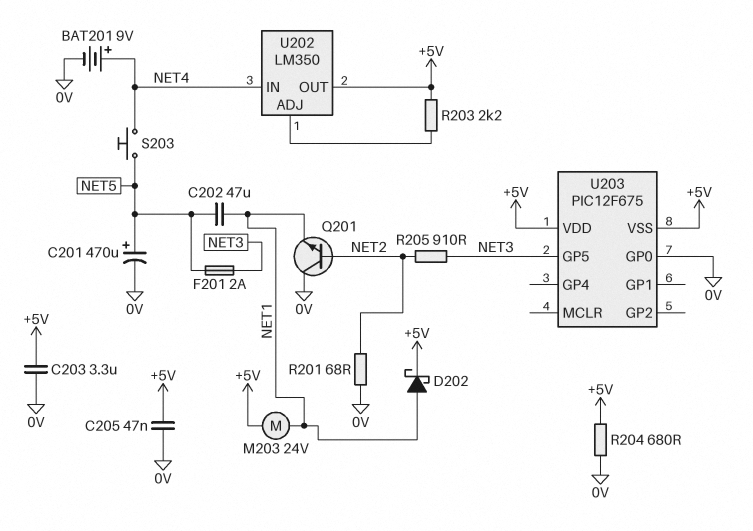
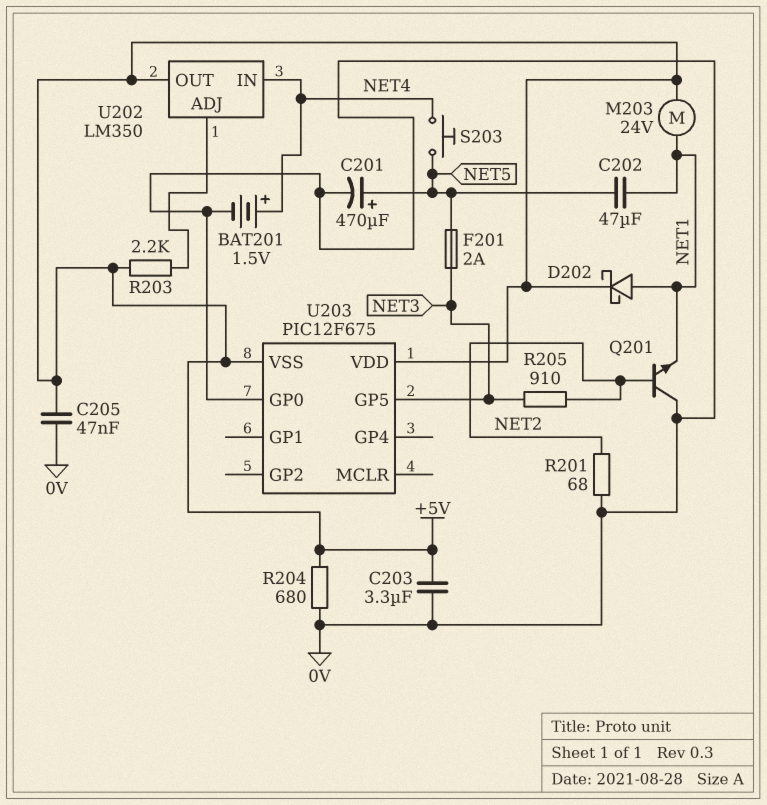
BAT201: 9V (plus NET4, minus 0V) -> 1.5V (plus NET4, minus 0V)

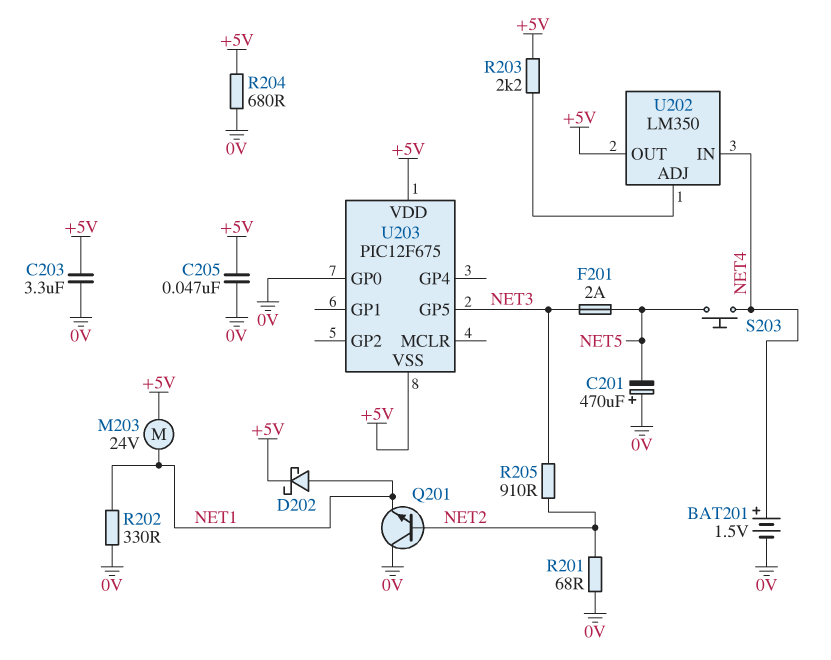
C201: 470uF (plus NET5, minus 0V) -> 470uF (plus 0V, minus NET5)
C202: 47uF (NET1, NET5) -> none
R202: none -> 330 (0V, NET1)

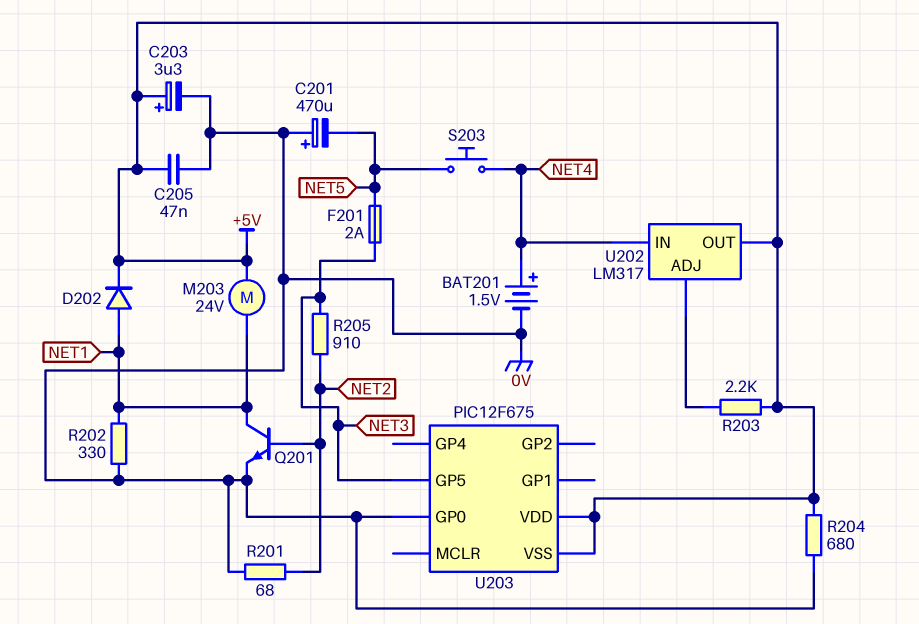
C203: 3.3uF (+5V, 0V) -> 3.3uF (plus +5V, minus 0V)
D202: schottky (A NET1, K +5V) -> diode (A NET1, K +5V)
Q201: NPN (B NET2, C 0V, E NET1) -> NPN (B NET2, C NET1, E 0V)
U202: LM350 -> LM317

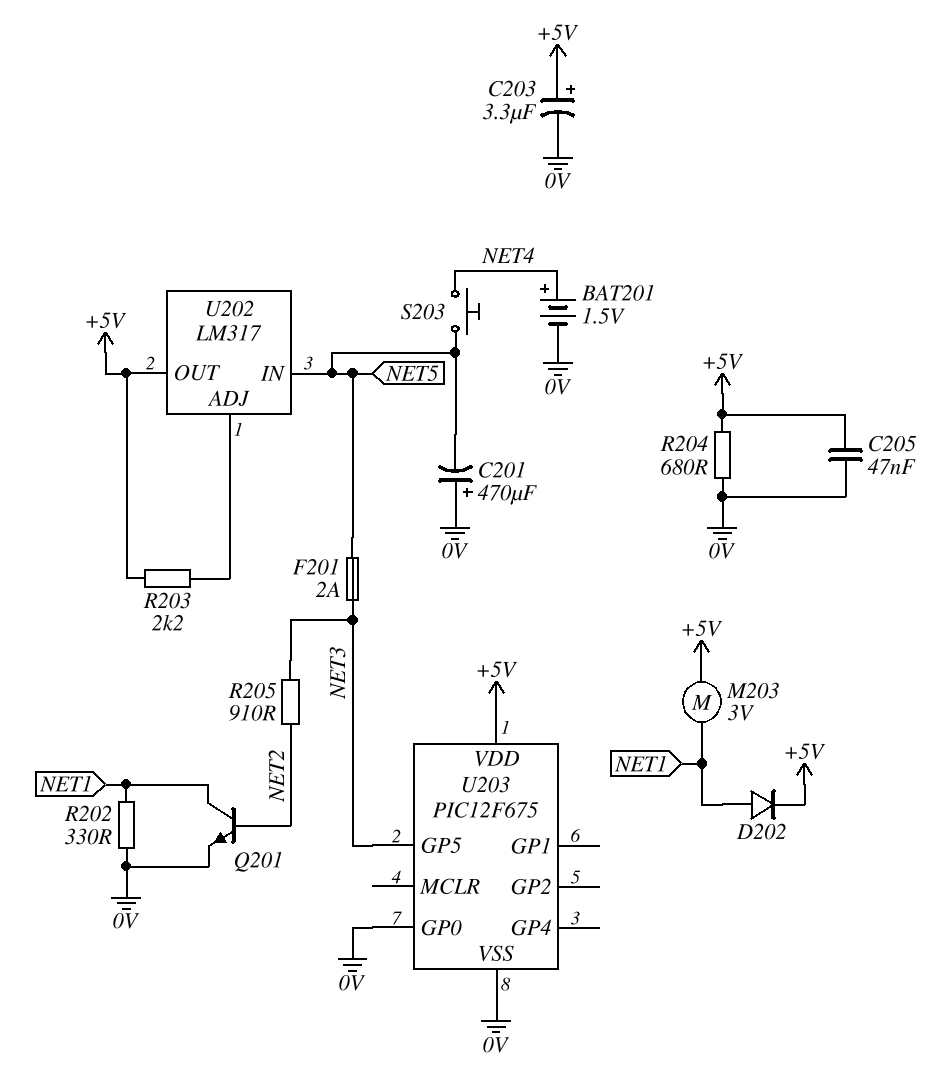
M203: motor 24V (+5V, NET1) -> motor 3V (+5V, NET1)
R201: 68 (0V, NET2) -> none
U202 pin IN: NET4 -> NET5
U203 pin VSS: +5V -> 0V

